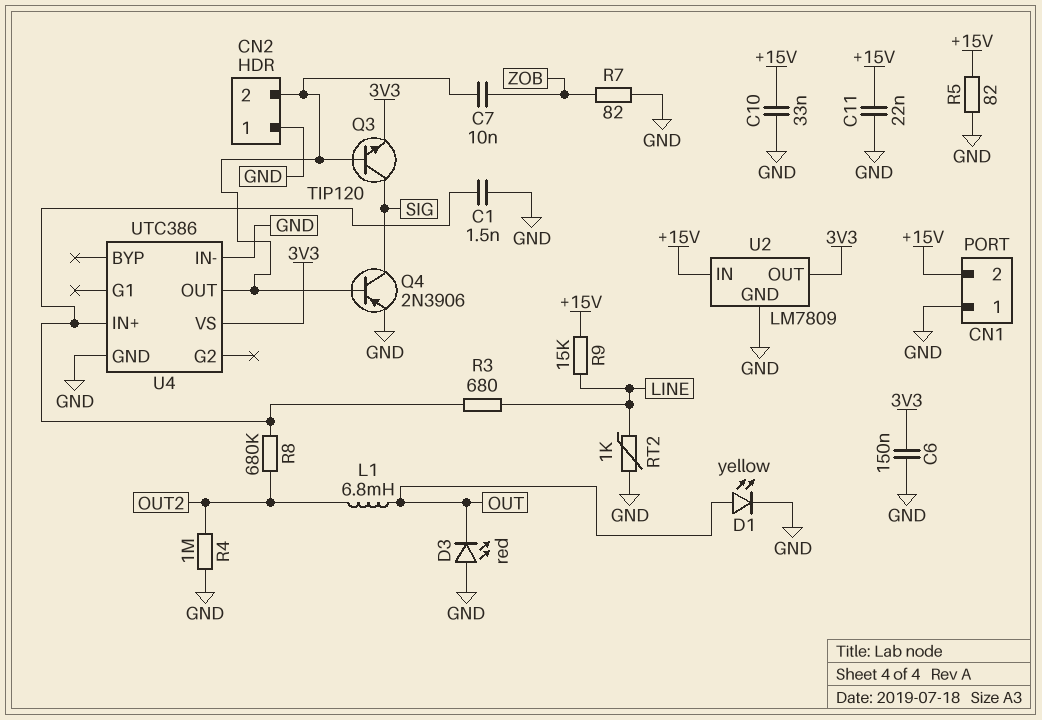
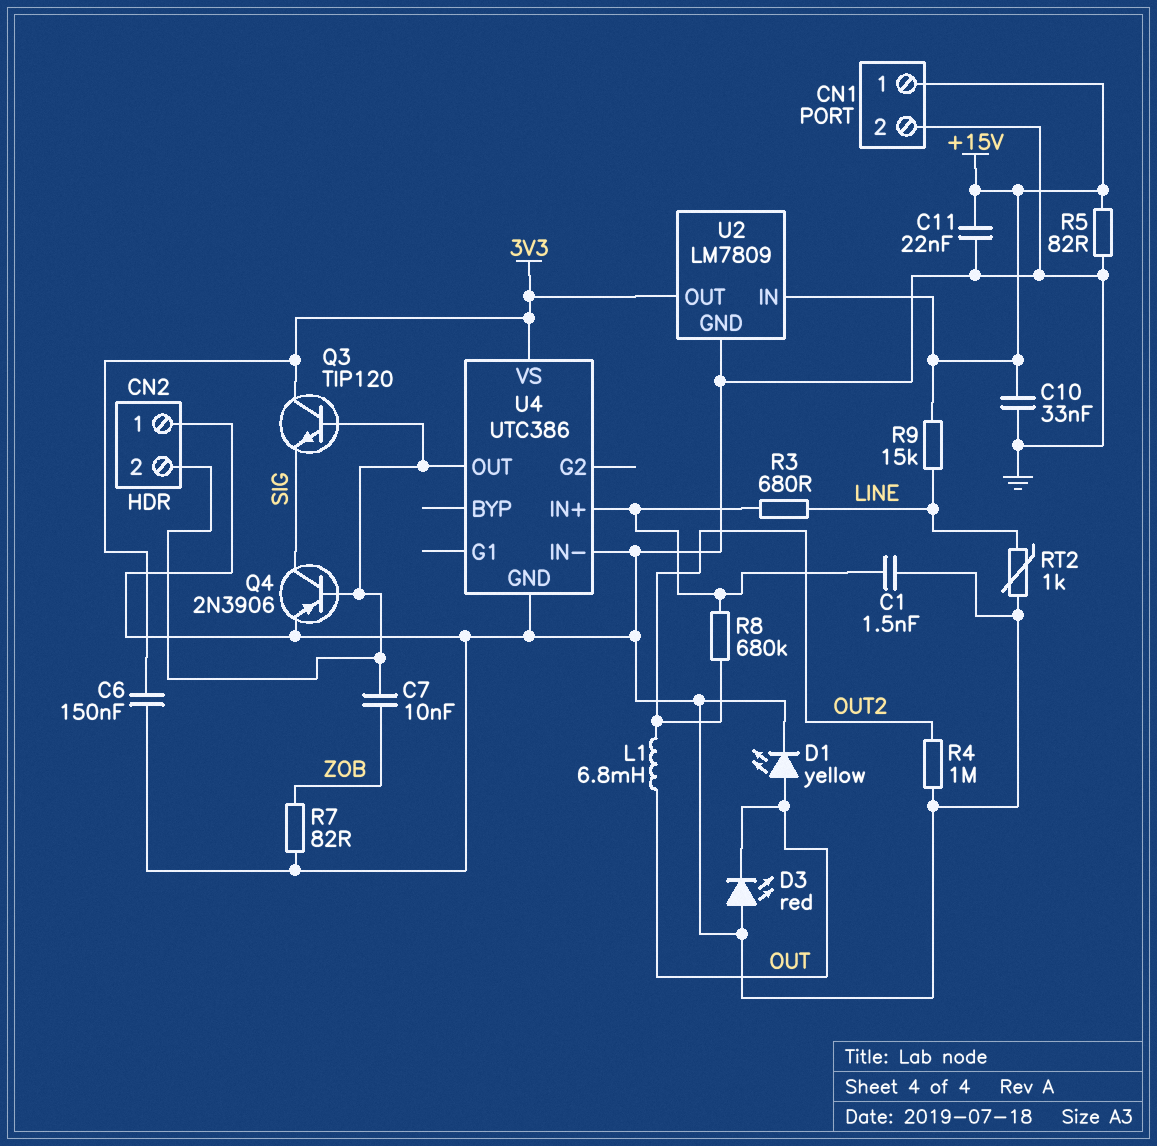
CN1 pin 1: GND -> +15V
CN1 pin 2: +15V -> GND
Q3: NPN TIP120 (B CN2/2, C SIG, E 3V3) -> NPN TIP120 (B CN2/2, C 3V3, E SIG)

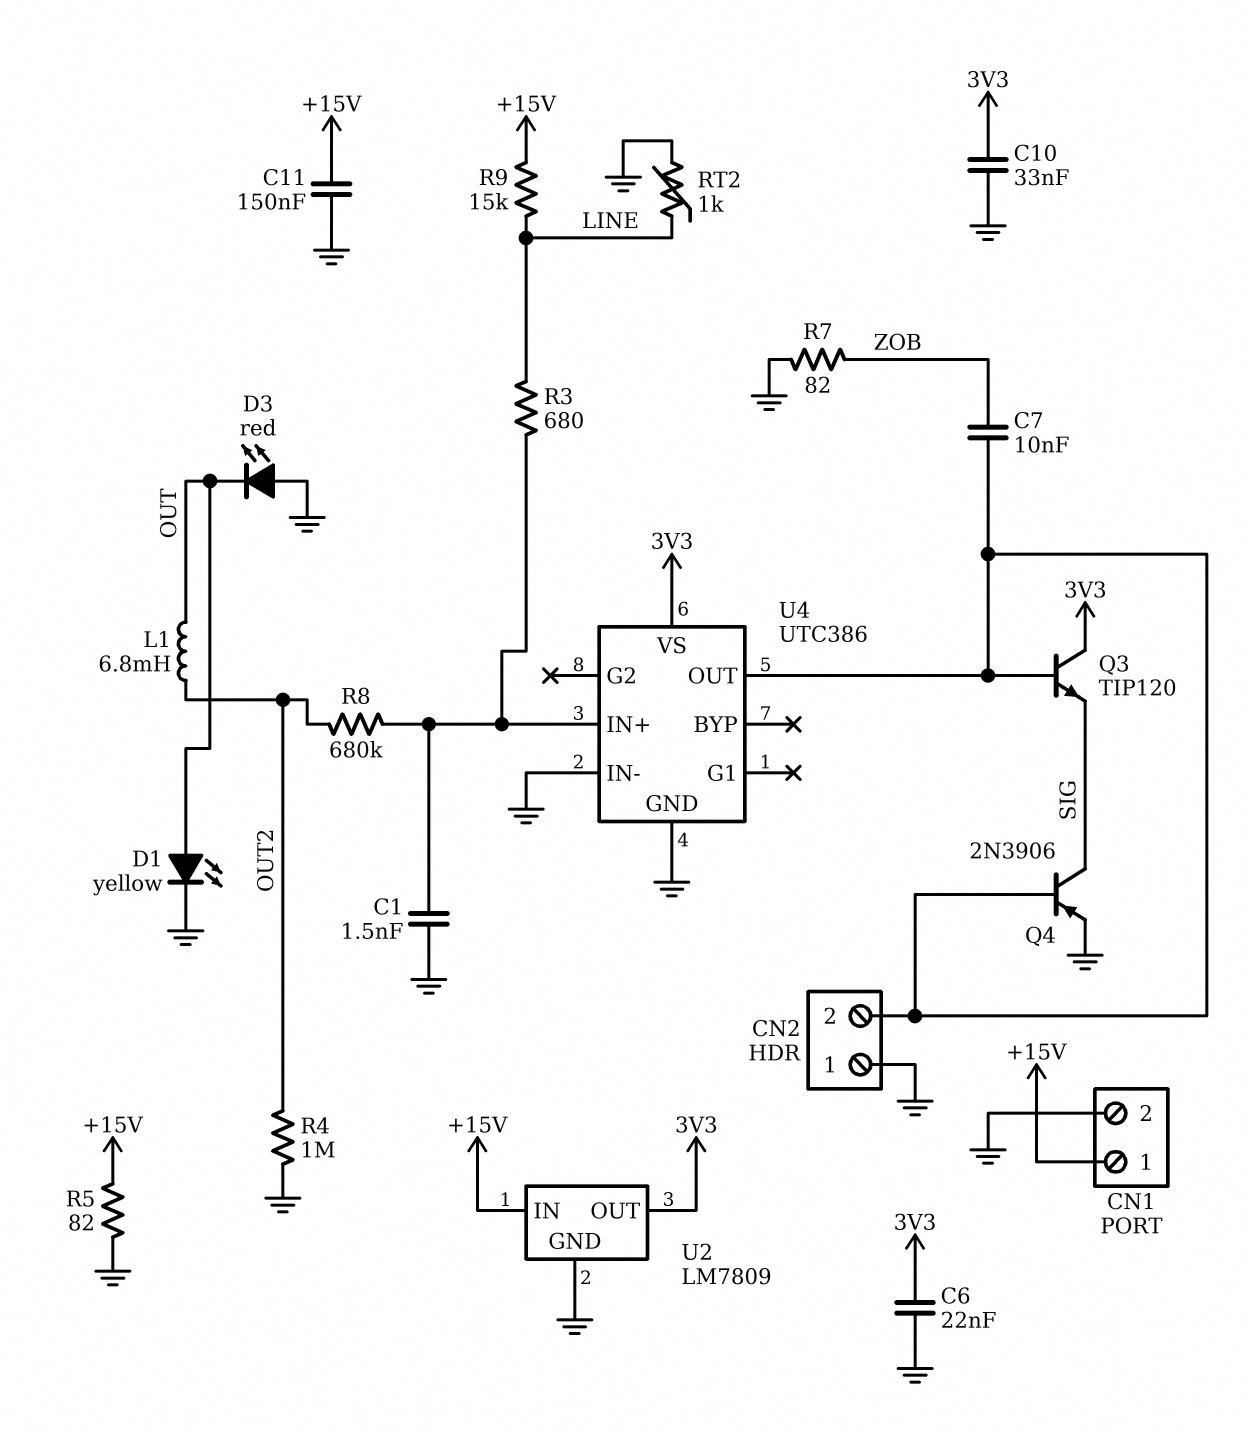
C6: 150nF (3V3, GND) -> 22nF (3V3, GND)
C10: 33nF (+15V, GND) -> 33nF (3V3, GND)
C11: 22nF (+15V, GND) -> 150nF (+15V, GND)

